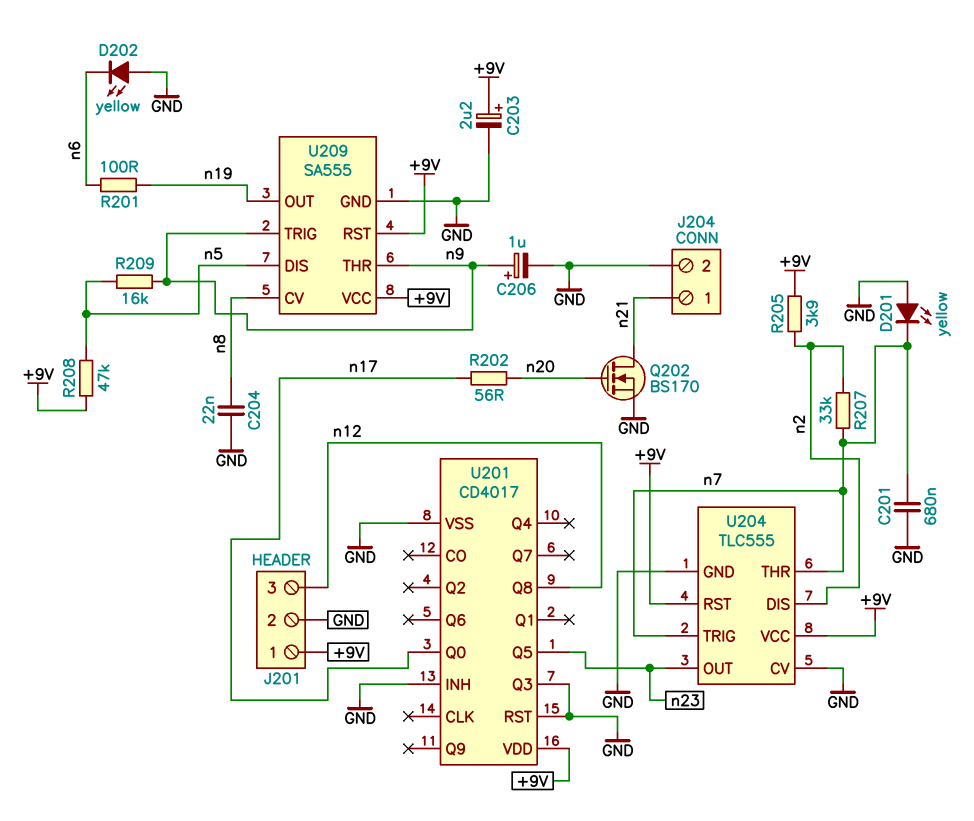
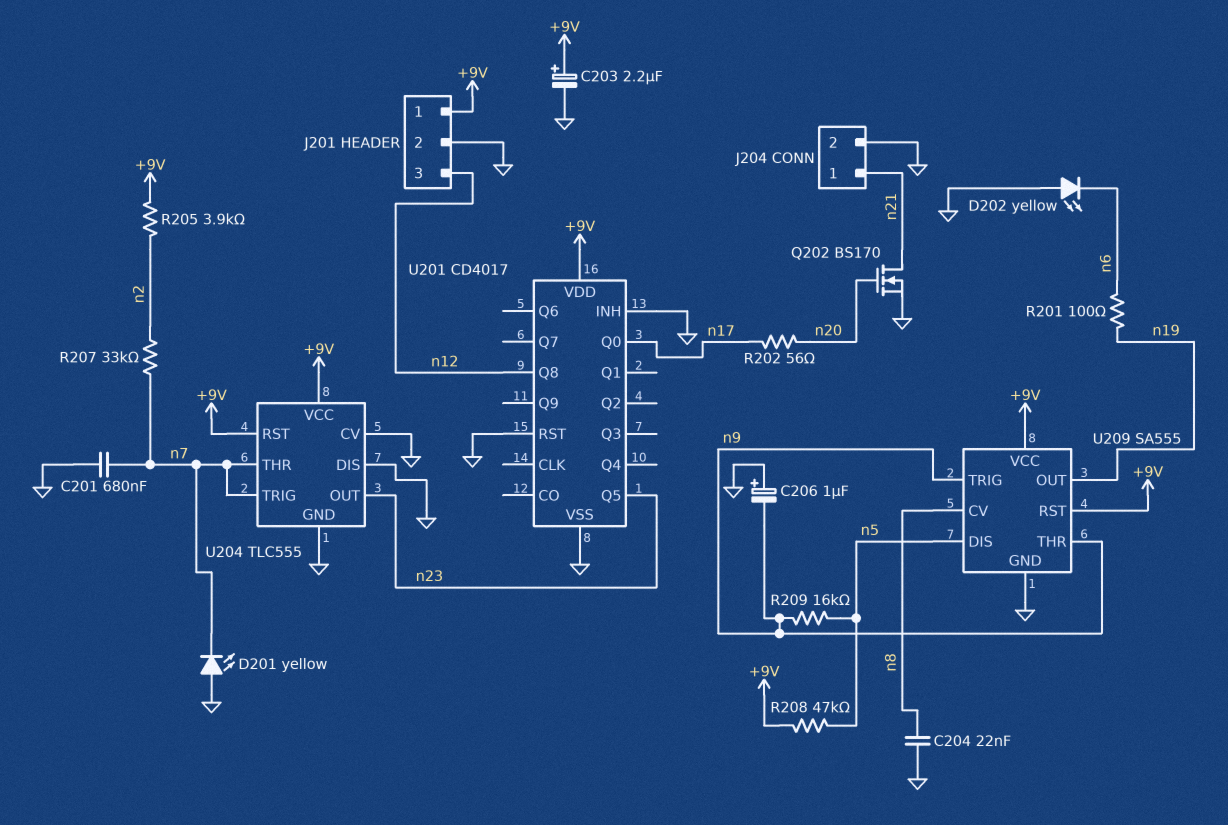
C206: 1uF (plus n9, minus GND) -> 1uF (plus GND, minus n9)
U201 pin Q3: GND -> none
U204 pin DIS: n2 -> GND

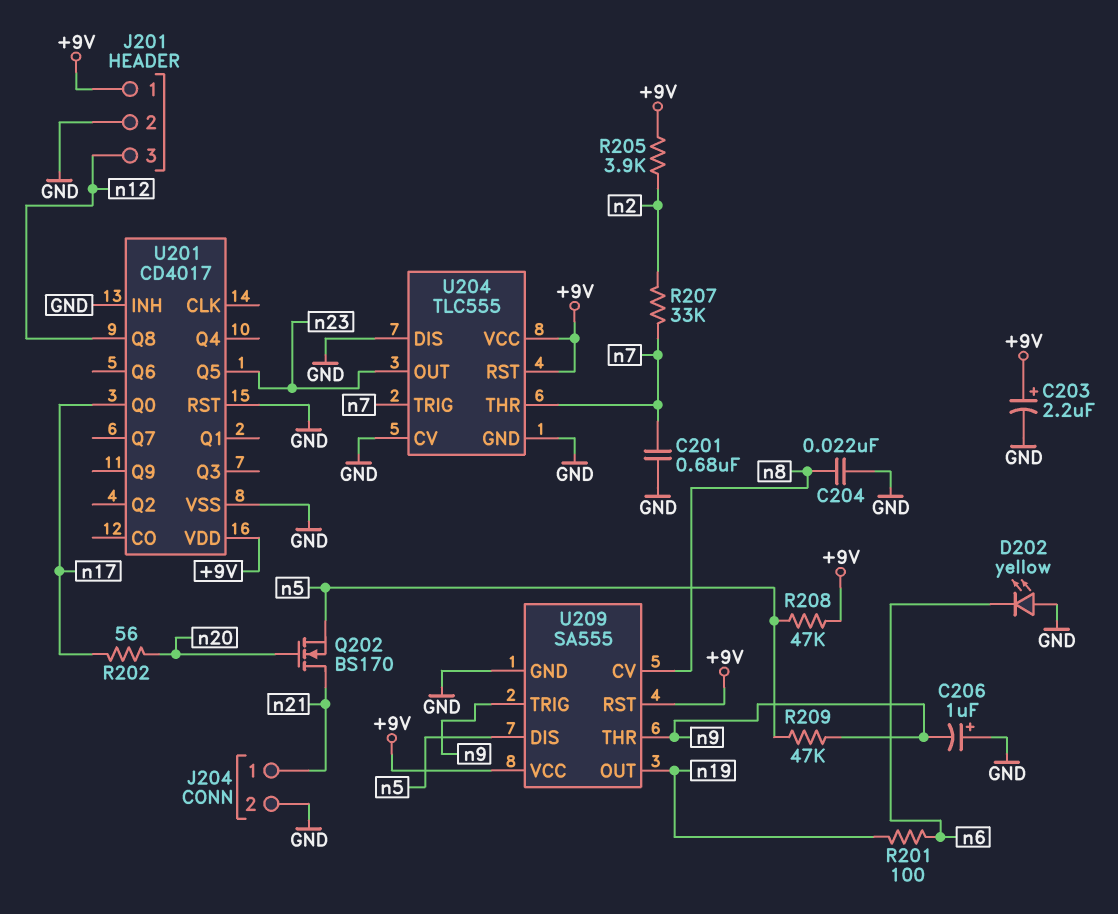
D201: LED yellow (A GND, K n7) -> none
Q202: NMOS BS170 (G n20, D n21, S GND) -> NMOS BS170 (G n20, D n21, S n5)
R209: 16k (n5, n9) -> 47k (n5, n9)

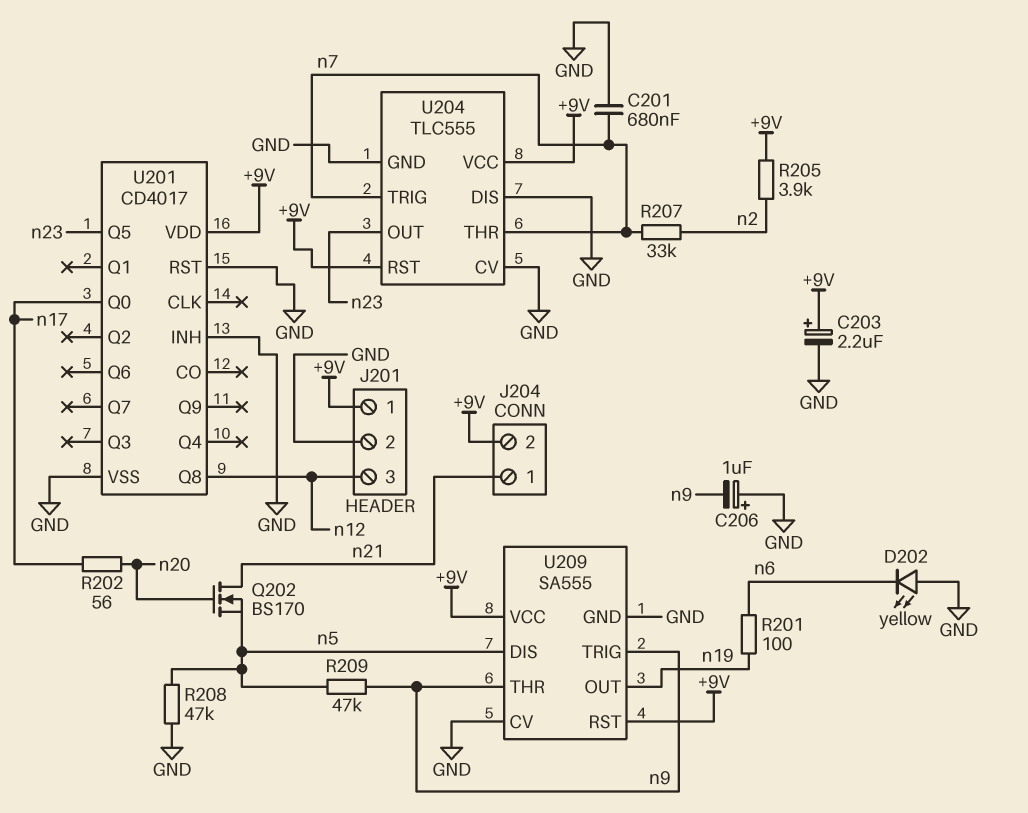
C204: 22nF (GND, n8) -> none
J204 pin 2: GND -> +9V
R208: 47k (+9V, n5) -> 47k (GND, n5)
U209 pin CV: n8 -> GND

